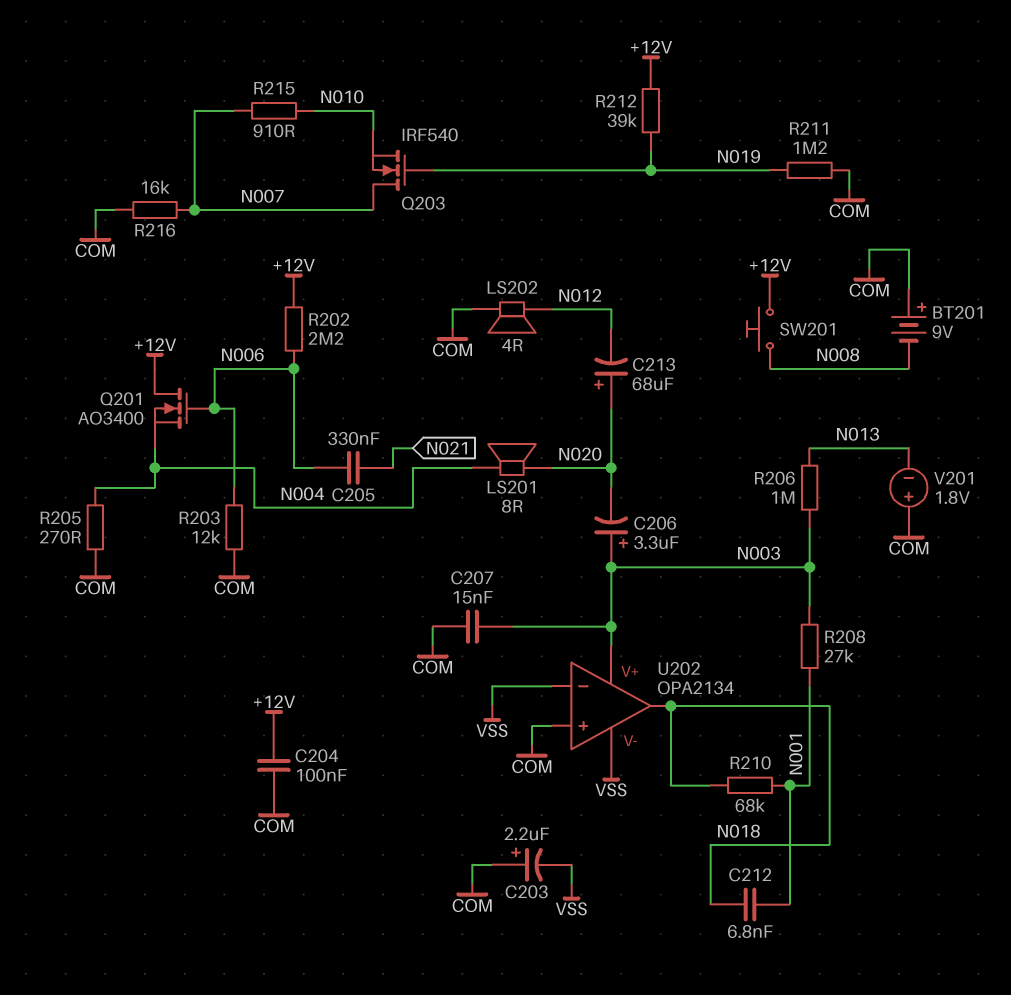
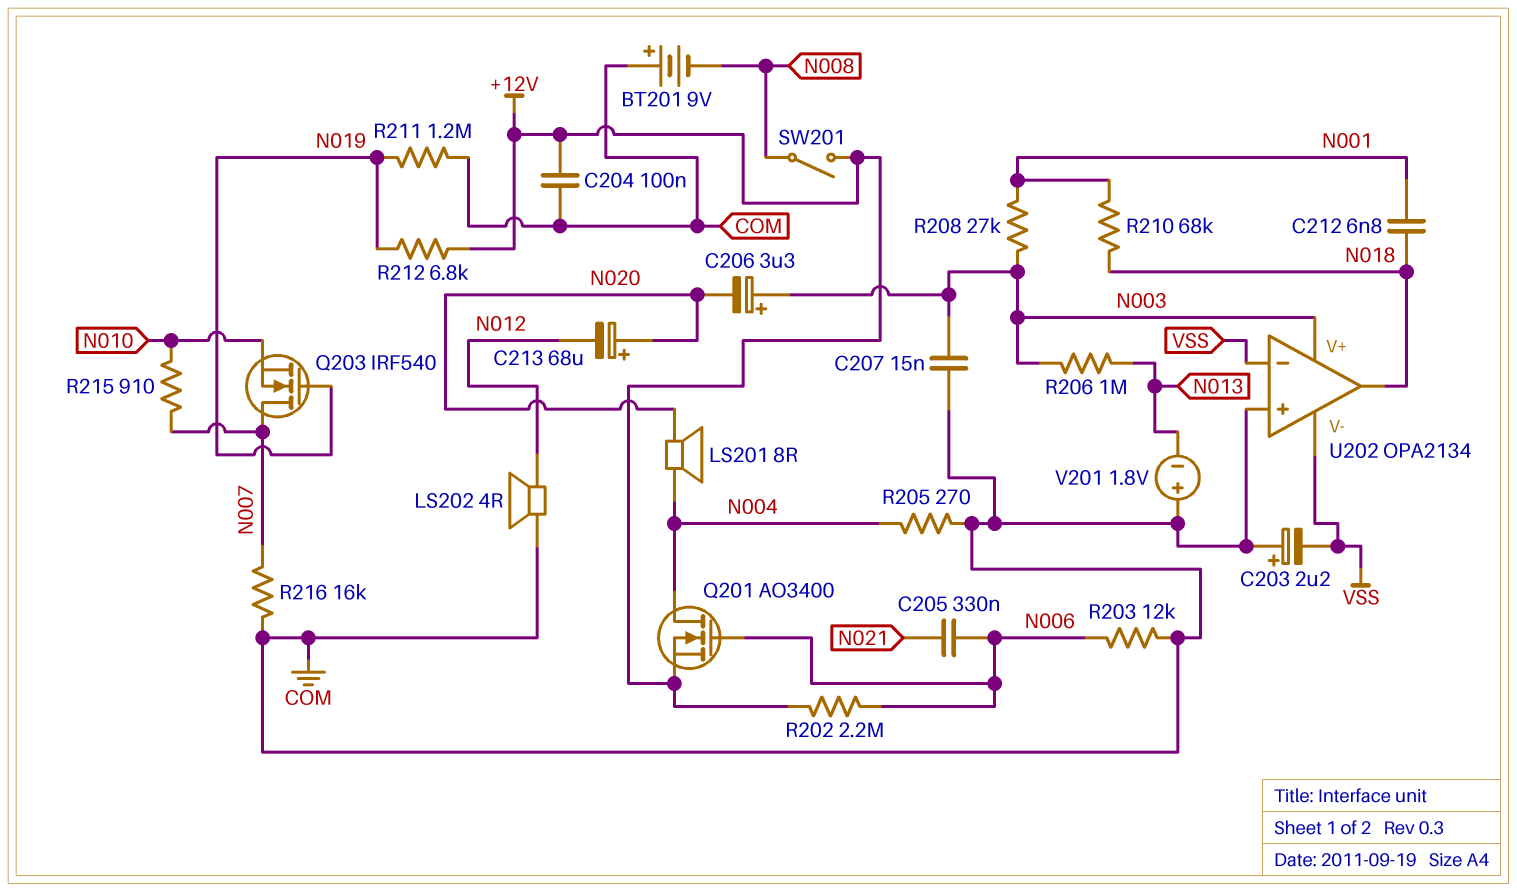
Q201: NMOS AO3400 (G N006, D +12V, S N004) -> NMOS AO3400 (G N006, D N004, S +12V)
R212: 39k (+12V, N019) -> 6.8k (+12V, N019)
SW201: button (+12V, N008) -> switch (+12V, N008)

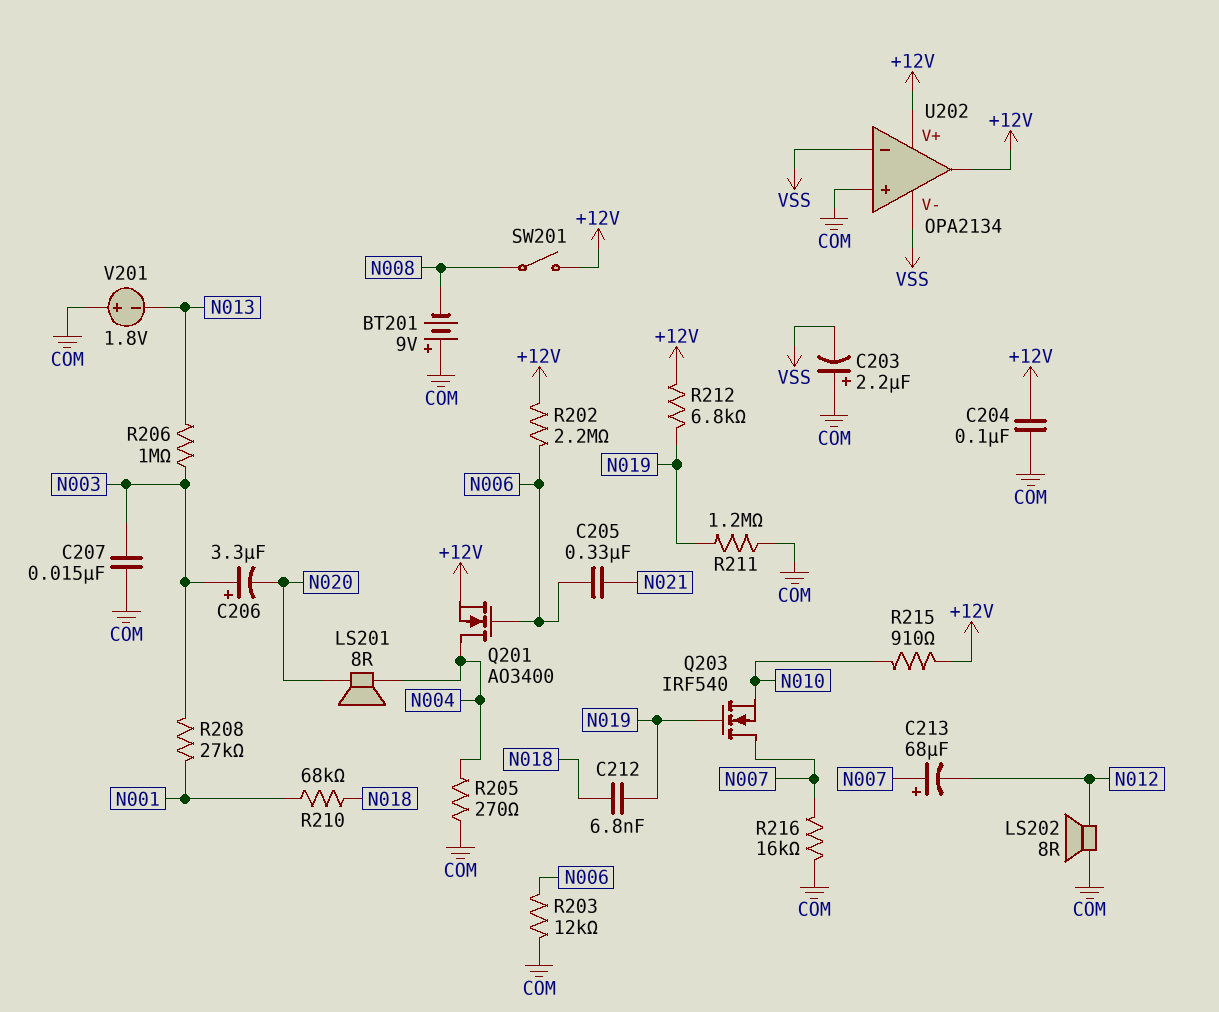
C212: 6.8nF (N001, N018) -> 6.8nF (N018, N019)
C213: 68uF (plus N020, minus N012) -> 68uF (plus N007, minus N012)
LS202: speaker 4R (COM, N012) -> speaker 8R (COM, N012)
R215: 910 (N007, N010) -> 910 (+12V, N010)
U202 pin V+: N003 -> +12V
U202 pin out: N018 -> +12V

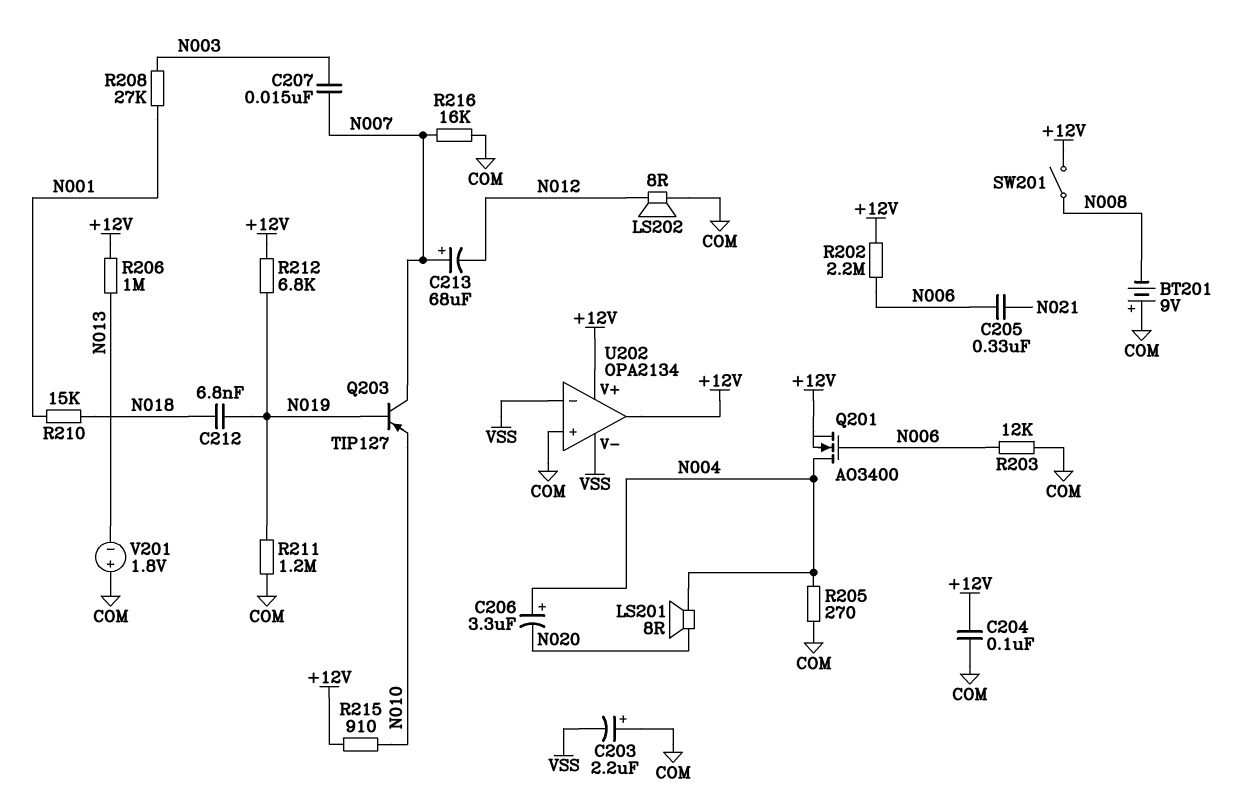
C206: 3.3uF (plus N003, minus N020) -> 3.3uF (plus N004, minus N020)
C207: 15nF (COM, N003) -> 15nF (N003, N007)
Q203: NMOS IRF540 (G N019, D N007, S N010) -> PNP TIP127 (B N019, C N007, E N010)
R206: 1M (N003, N013) -> 1M (+12V, N013)
R210: 68k (N001, N018) -> 15k (N001, N018)

